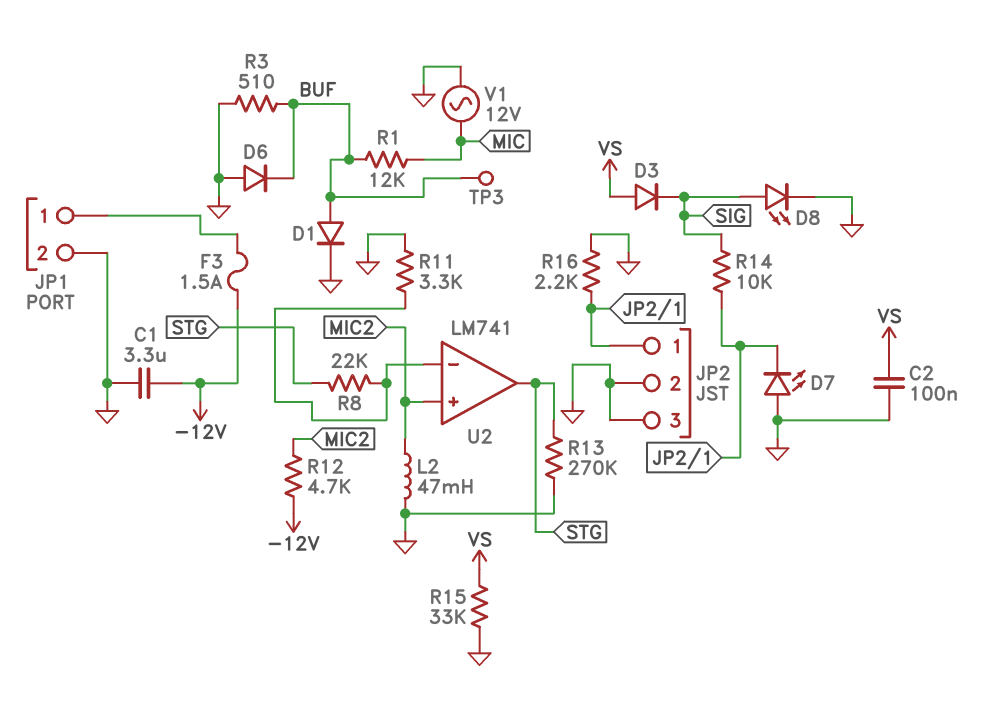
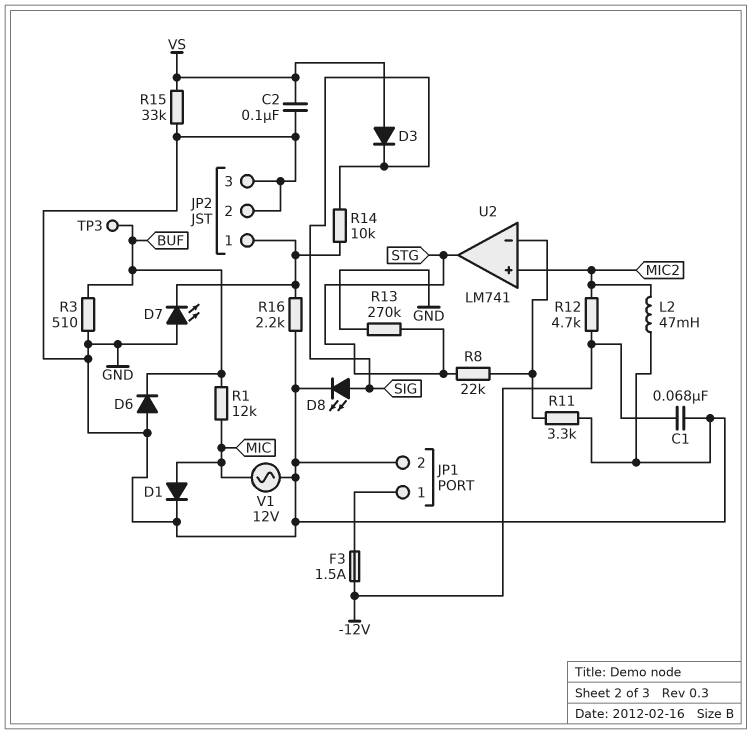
C1: 3.3uF (-12V, GND) -> 68nF (-12V, GND)
D1: diode (A BUF, K GND) -> diode (A MIC, K GND)

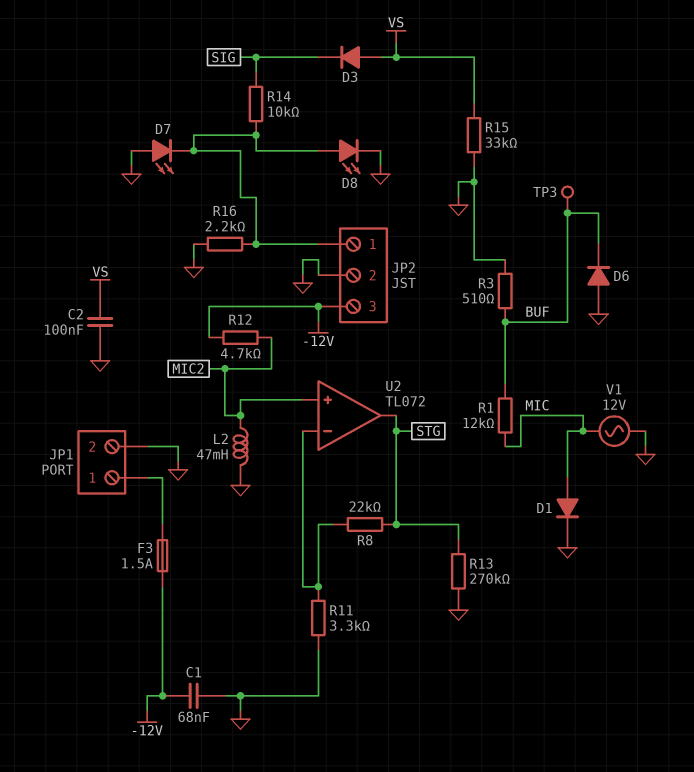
D8: LED (A SIG, K GND) -> LED (A JP2/1, K GND)
JP2 pin 3: GND -> -12V
U2: LM741 -> TL072

